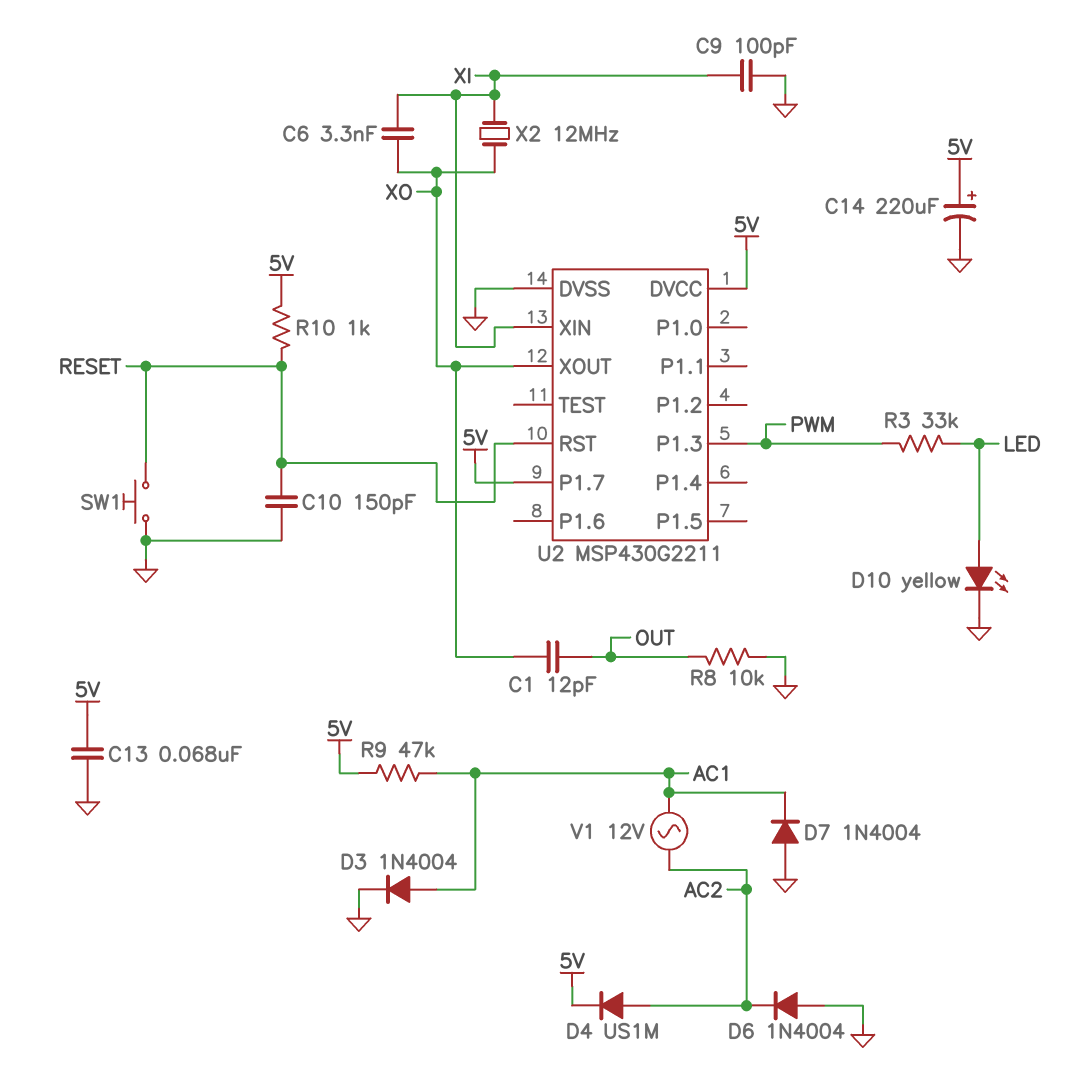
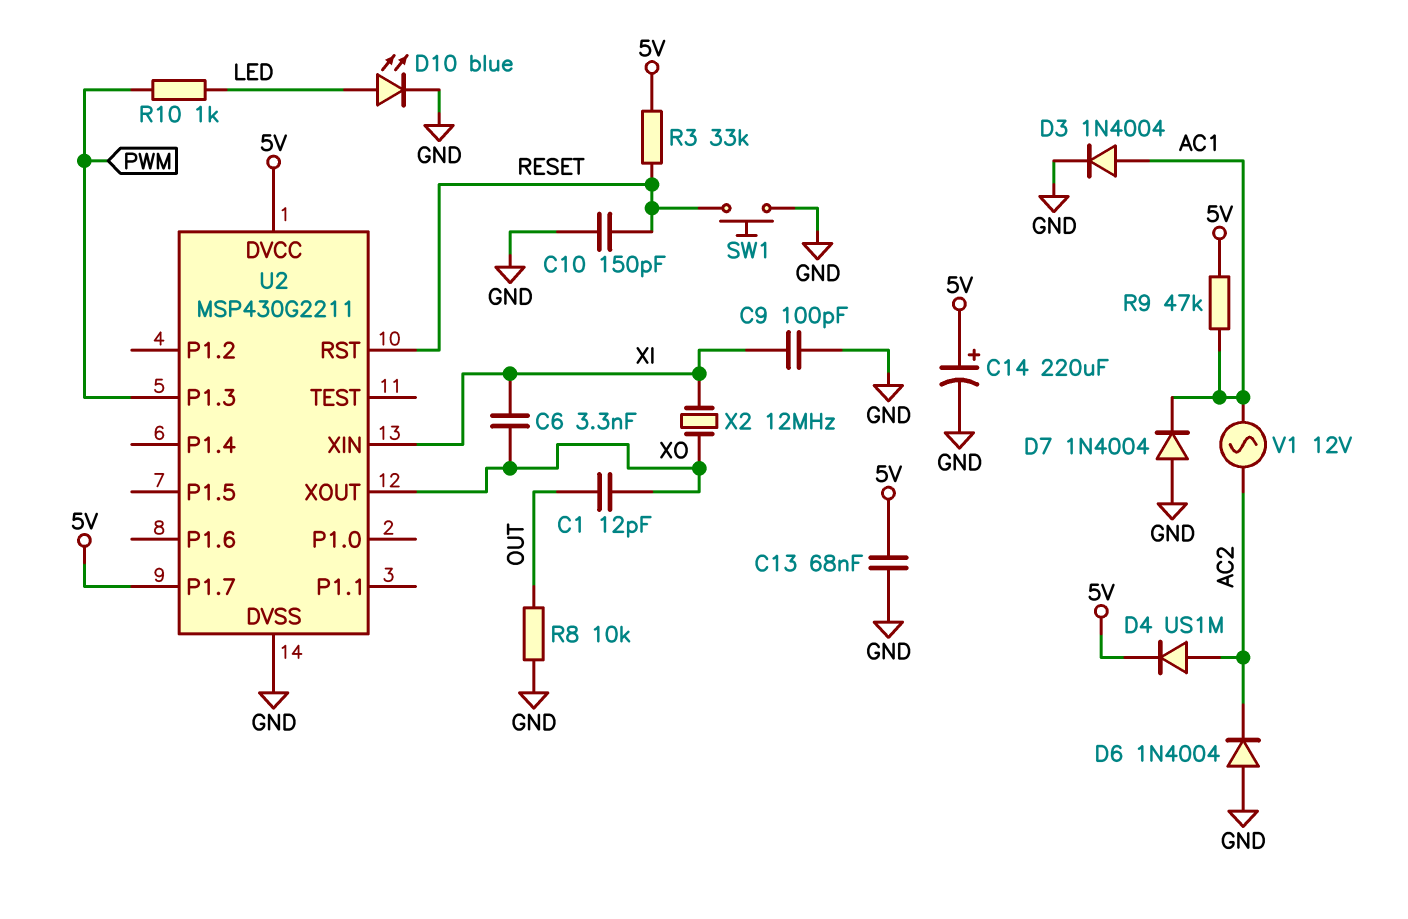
D10: LED yellow (A LED, K GND) -> LED blue (A LED, K GND)
R3: 33k (LED, PWM) -> 33k (5V, RESET)
R10: 1k (5V, RESET) -> 1k (LED, PWM)

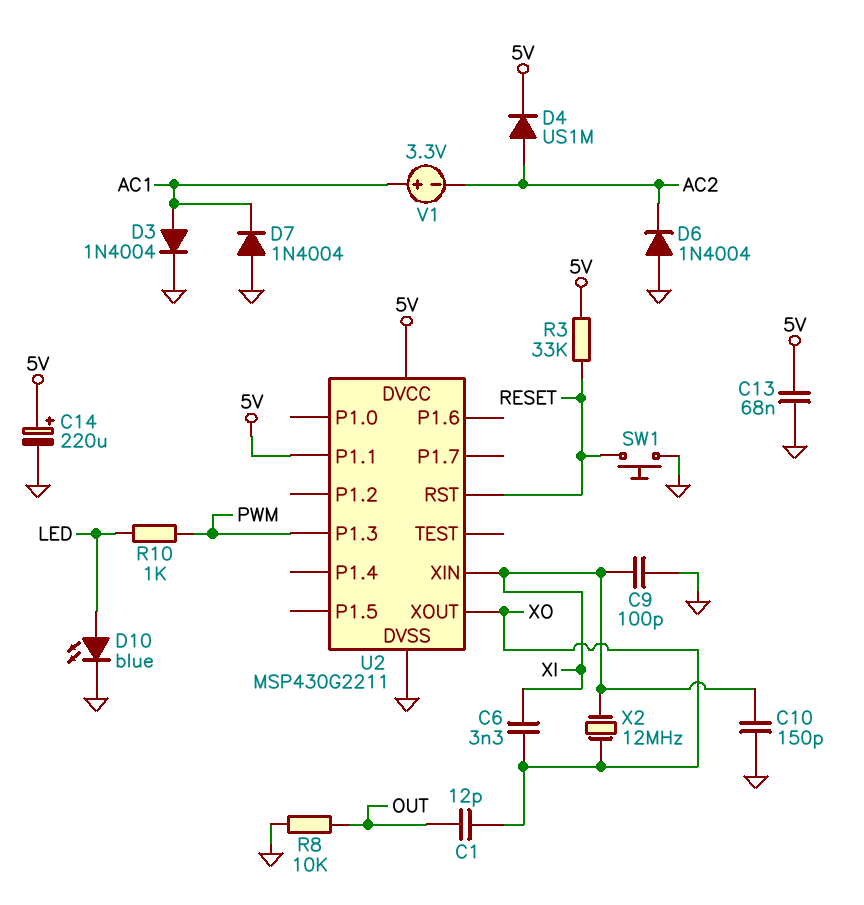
C10: 150pF (GND, RESET) -> 150pF (GND, XI)
R9: 47k (5V, AC1) -> none
U2 pin P1.1: none -> 5V
U2 pin P1.7: 5V -> none
V1: AC 12V (AC1, AC2) -> 3.3V (plus AC1, minus AC2)

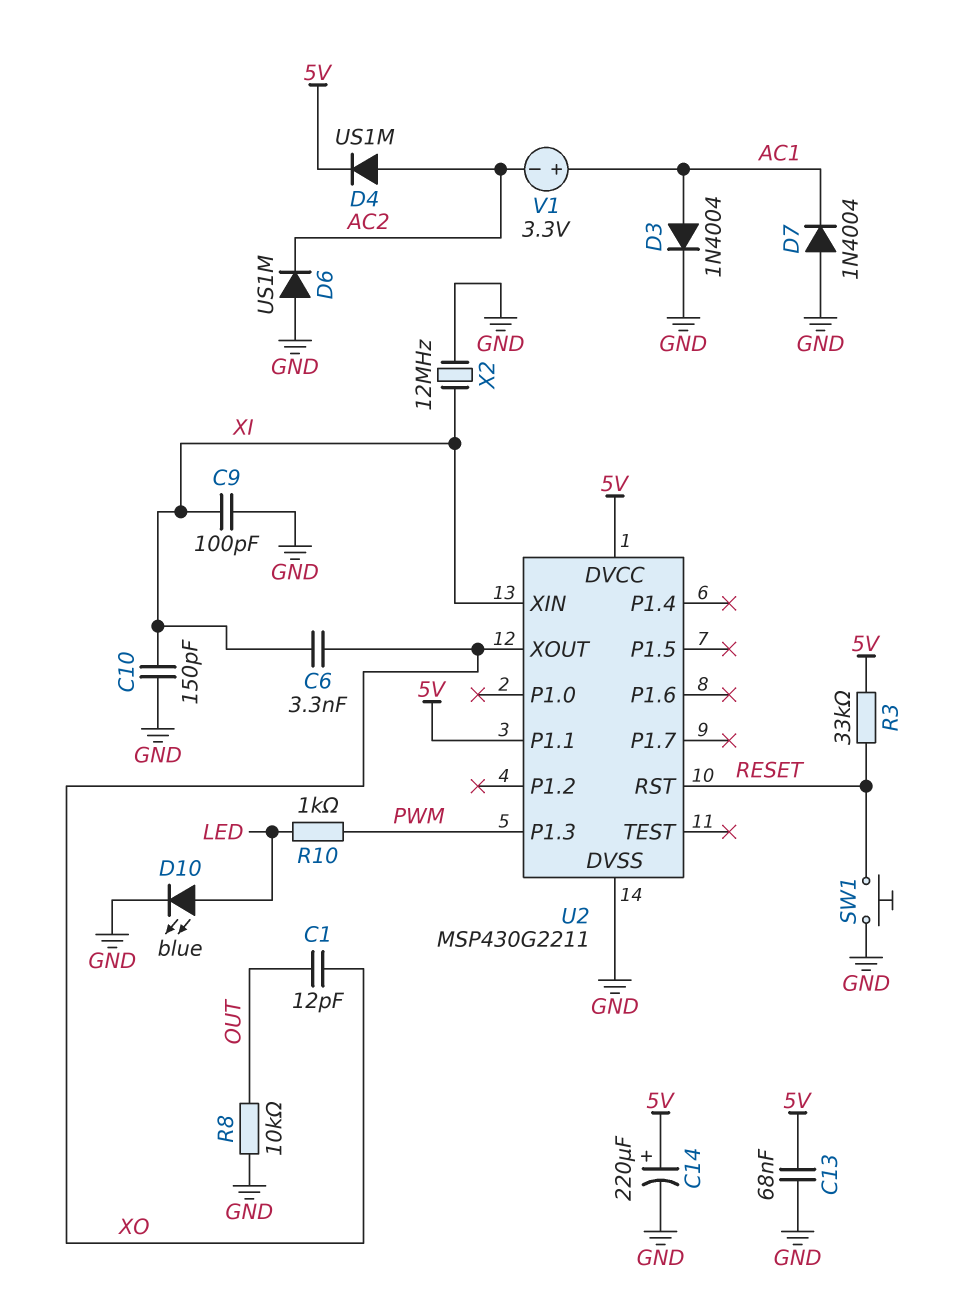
D6: diode 1N4004 (A GND, K AC2) -> diode US1M (A GND, K AC2)
X2: 12MHz (XI, XO) -> 12MHz (GND, XI)

